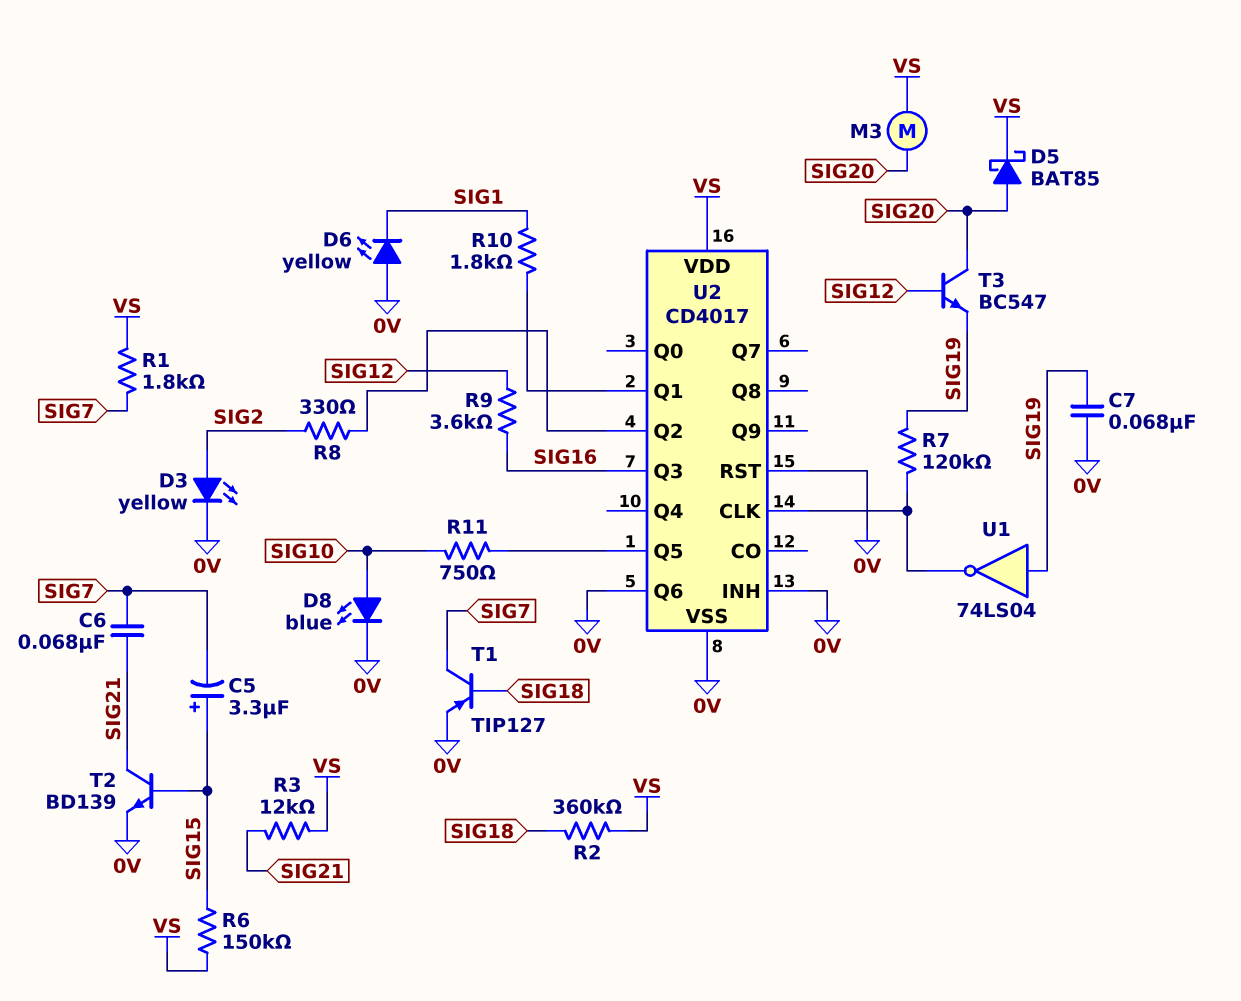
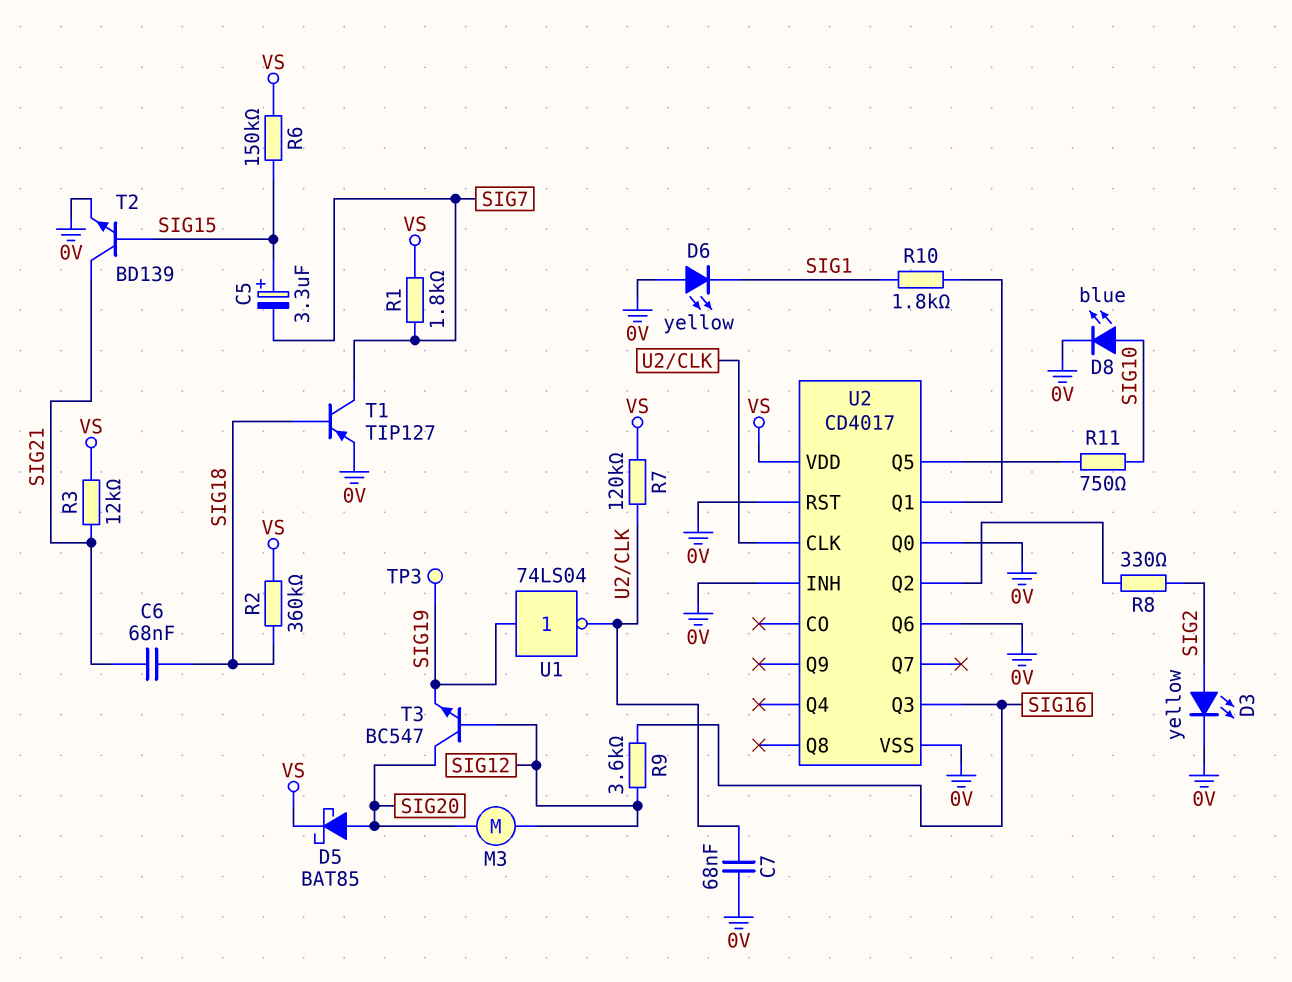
C6: 68nF (SIG7, SIG21) -> 68nF (SIG18, SIG21)
C7: 68nF (0V, SIG19) -> 68nF (0V, U2/CLK)
M3: motor (SIG20, VS) -> motor (SIG12, SIG20)
R7: 120k (SIG19, U2/CLK) -> 120k (U2/CLK, VS)
TP3: none -> test point (SIG19)
U2 pin Q0: none -> 0V

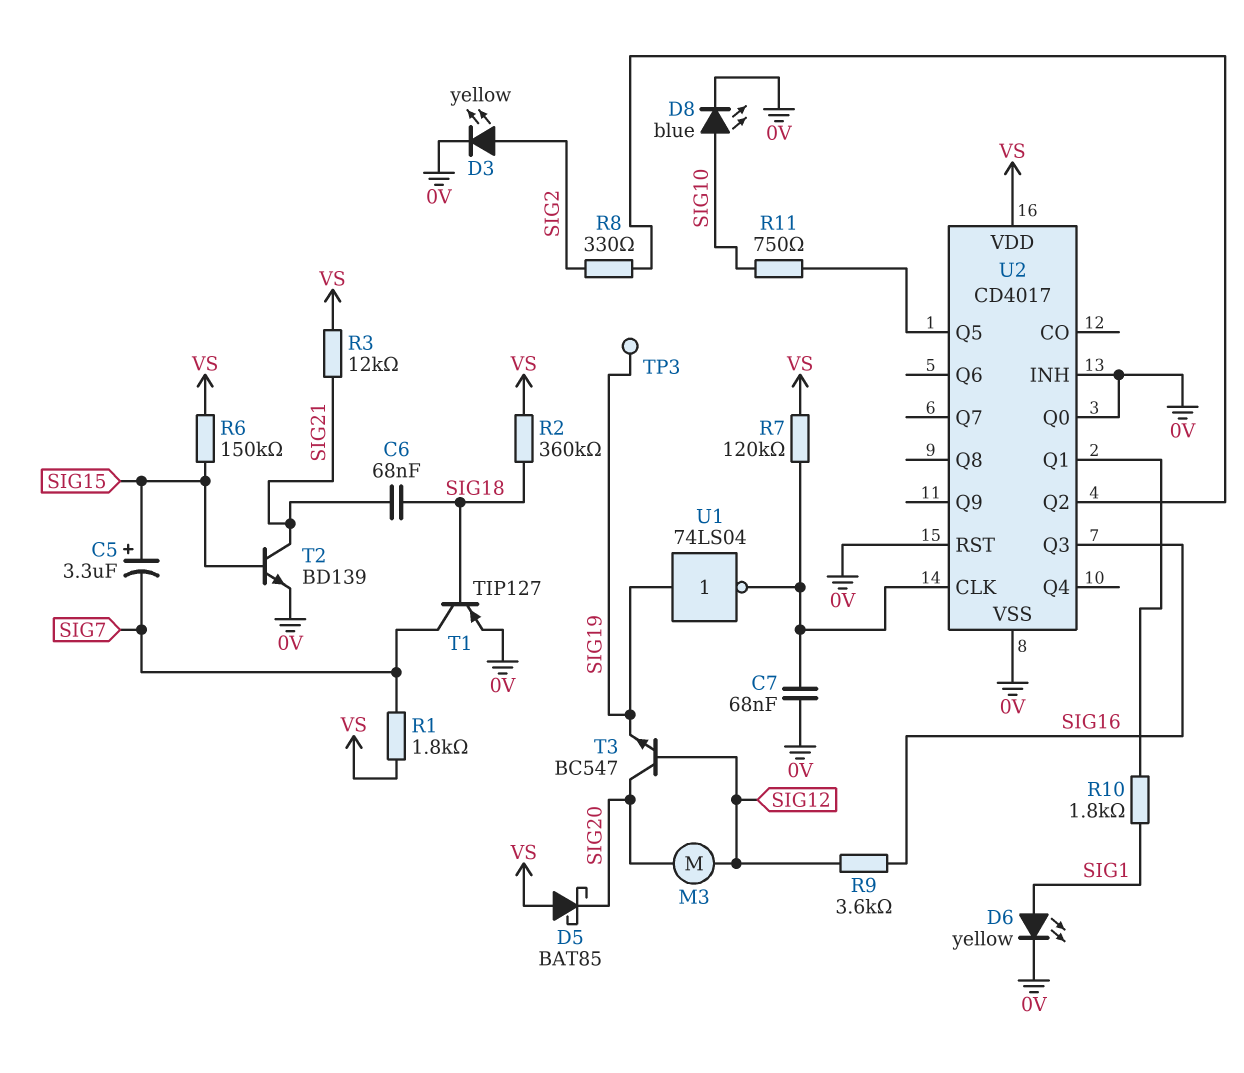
D5: schottky BAT85 (A SIG20, K VS) -> schottky BAT85 (A VS, K SIG20)
D6: LED yellow (A 0V, K SIG1) -> LED yellow (A SIG1, K 0V)
U2 pin Q6: 0V -> none

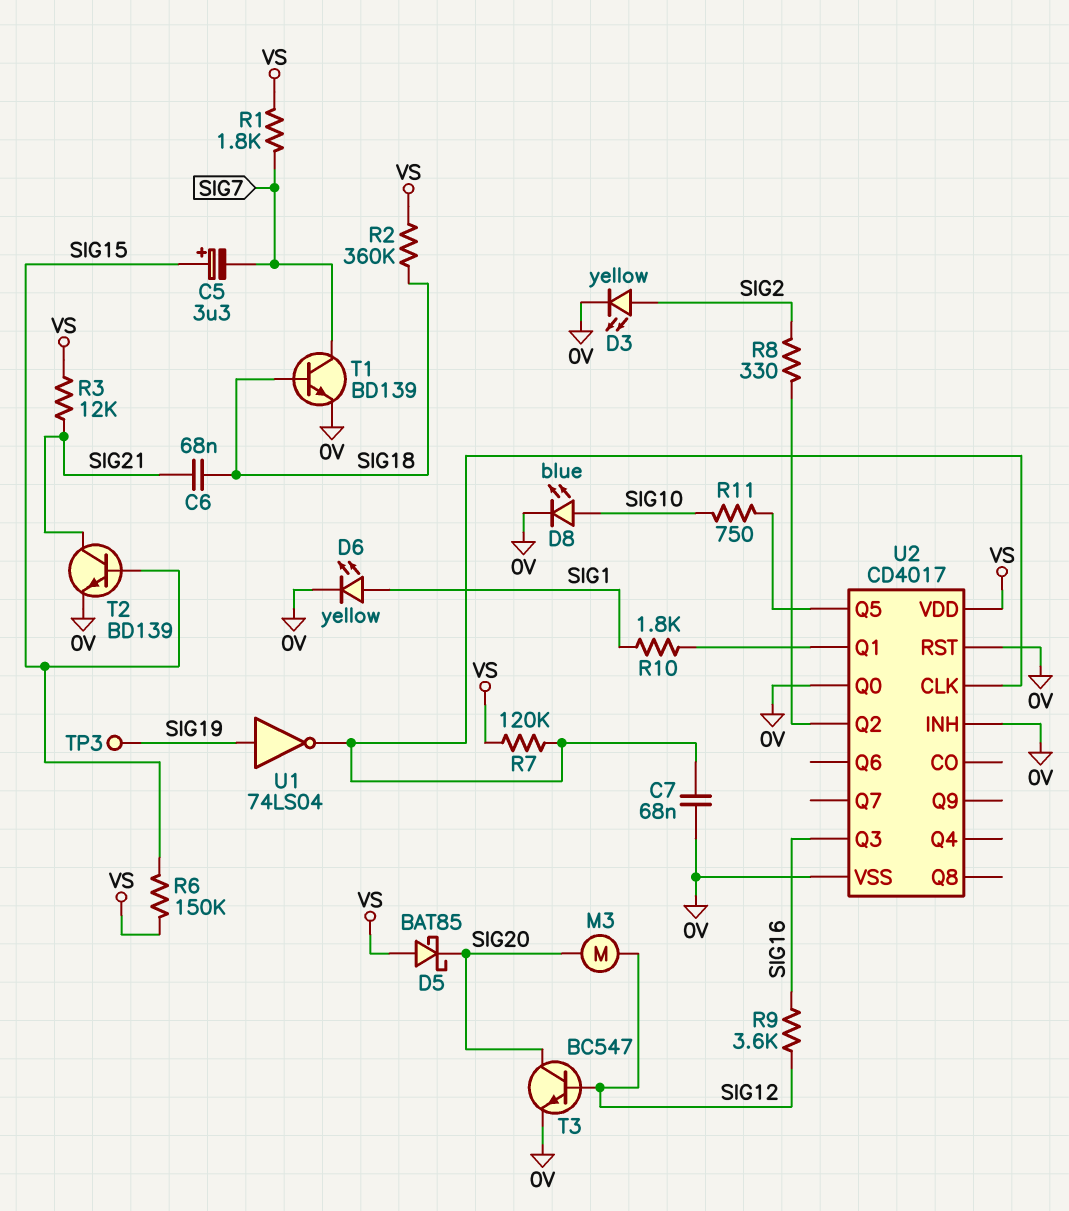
T1: PNP TIP127 (B SIG18, C SIG7, E 0V) -> NPN BD139 (B SIG18, C SIG7, E 0V)
T3: NPN BC547 (B SIG12, C SIG20, E SIG19) -> NPN BC547 (B SIG12, C SIG20, E 0V)

